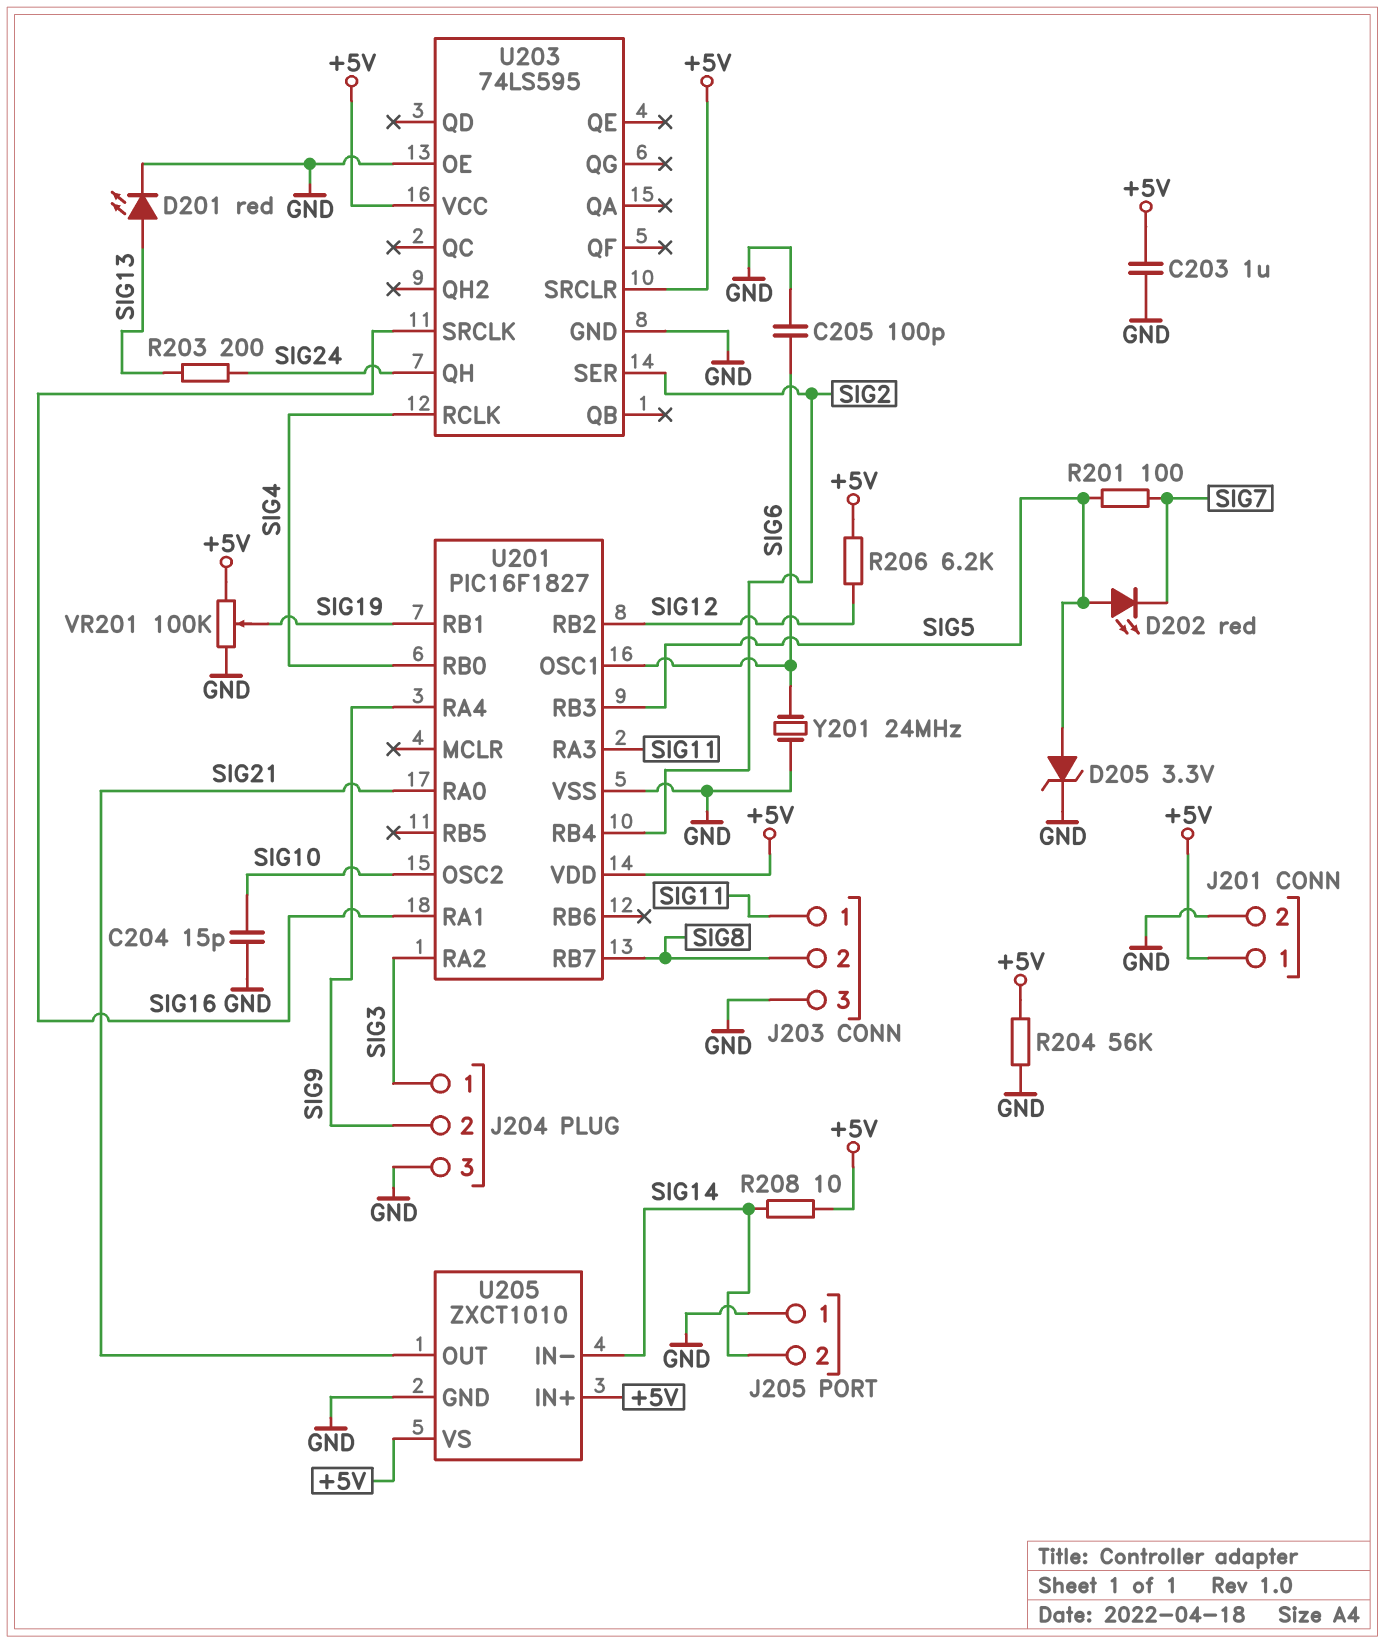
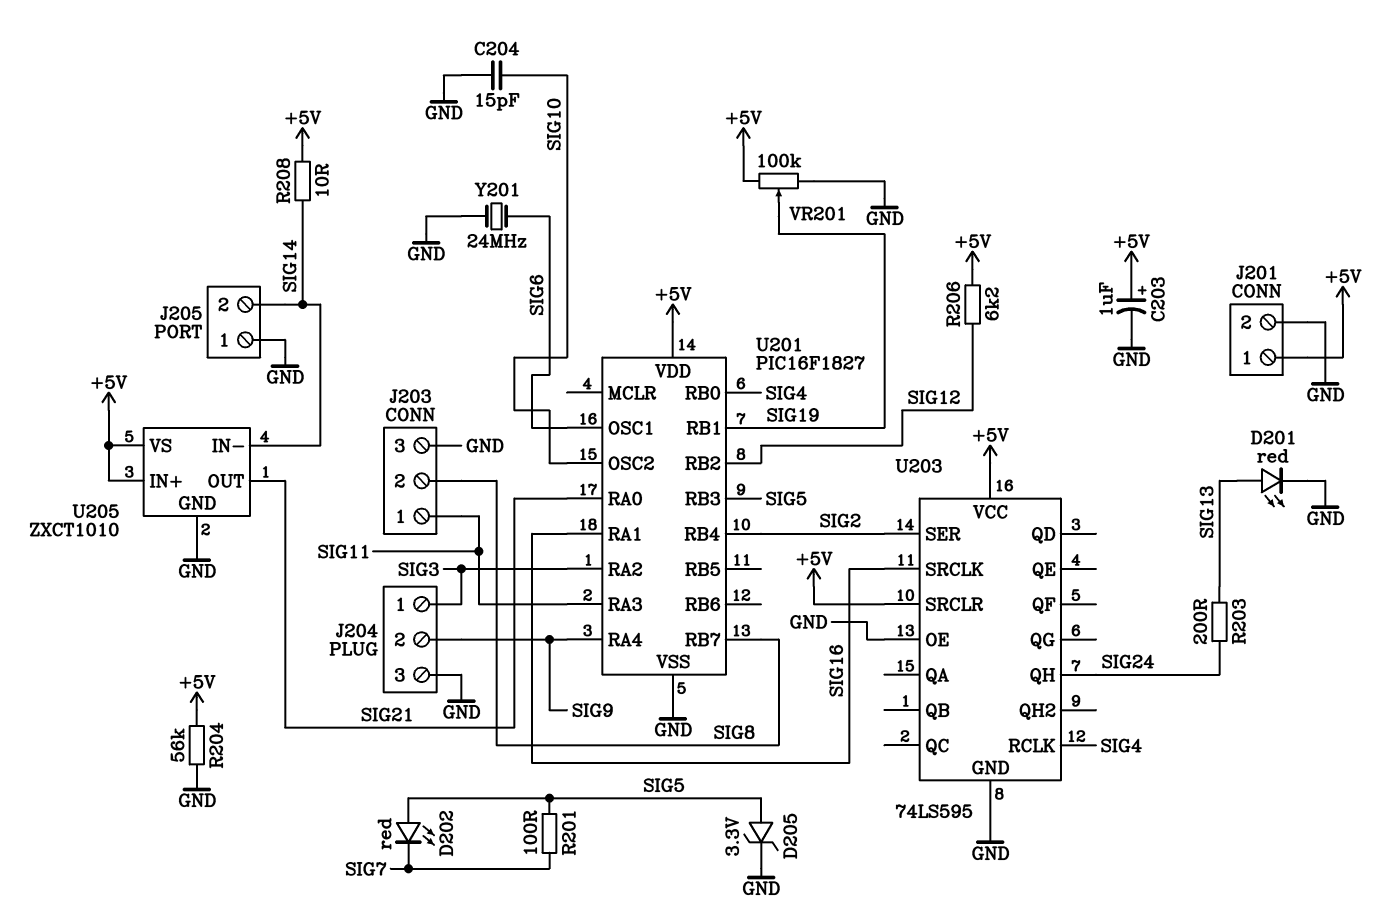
C203: 1uF (+5V, GND) -> 1uF (plus +5V, minus GND)
C205: 100pF (GND, SIG6) -> none

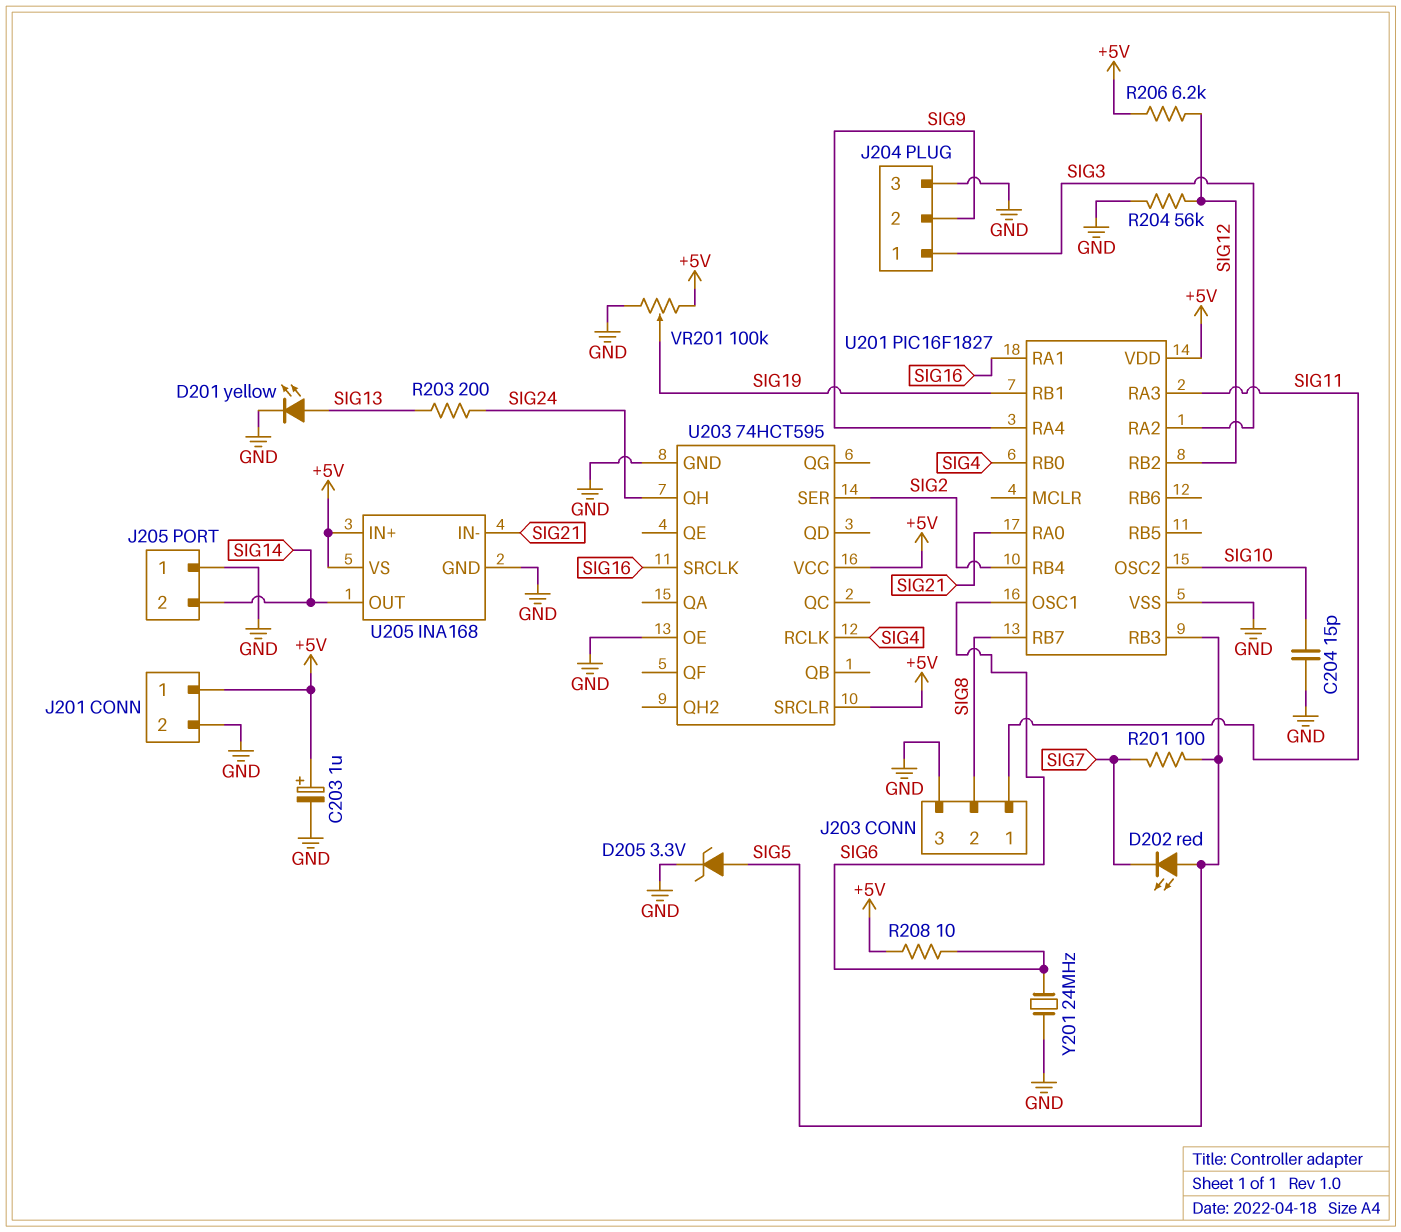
D201: LED red (A SIG13, K GND) -> LED yellow (A SIG13, K GND)
R204: 56k (+5V, GND) -> 56k (GND, SIG12)
R208: 10 (+5V, SIG14) -> 10 (+5V, SIG6)
U203: 74LS595 -> 74HCT595
U205: ZXCT1010 -> INA168
U205 pin IN-: SIG14 -> SIG21
U205 pin OUT: SIG21 -> SIG14

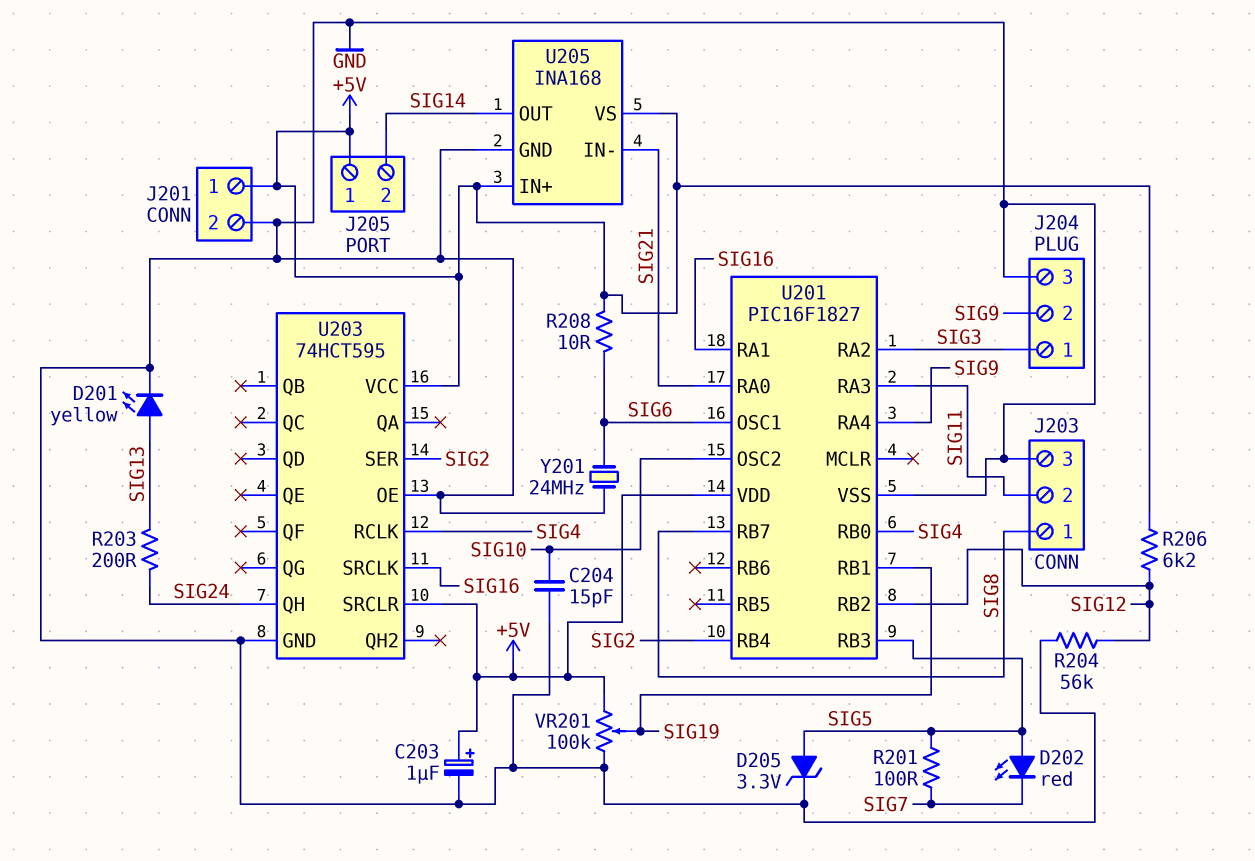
J203 pin 1: SIG11 -> SIG8
J203 pin 2: SIG8 -> SIG11
J205 pin 1: GND -> +5V

